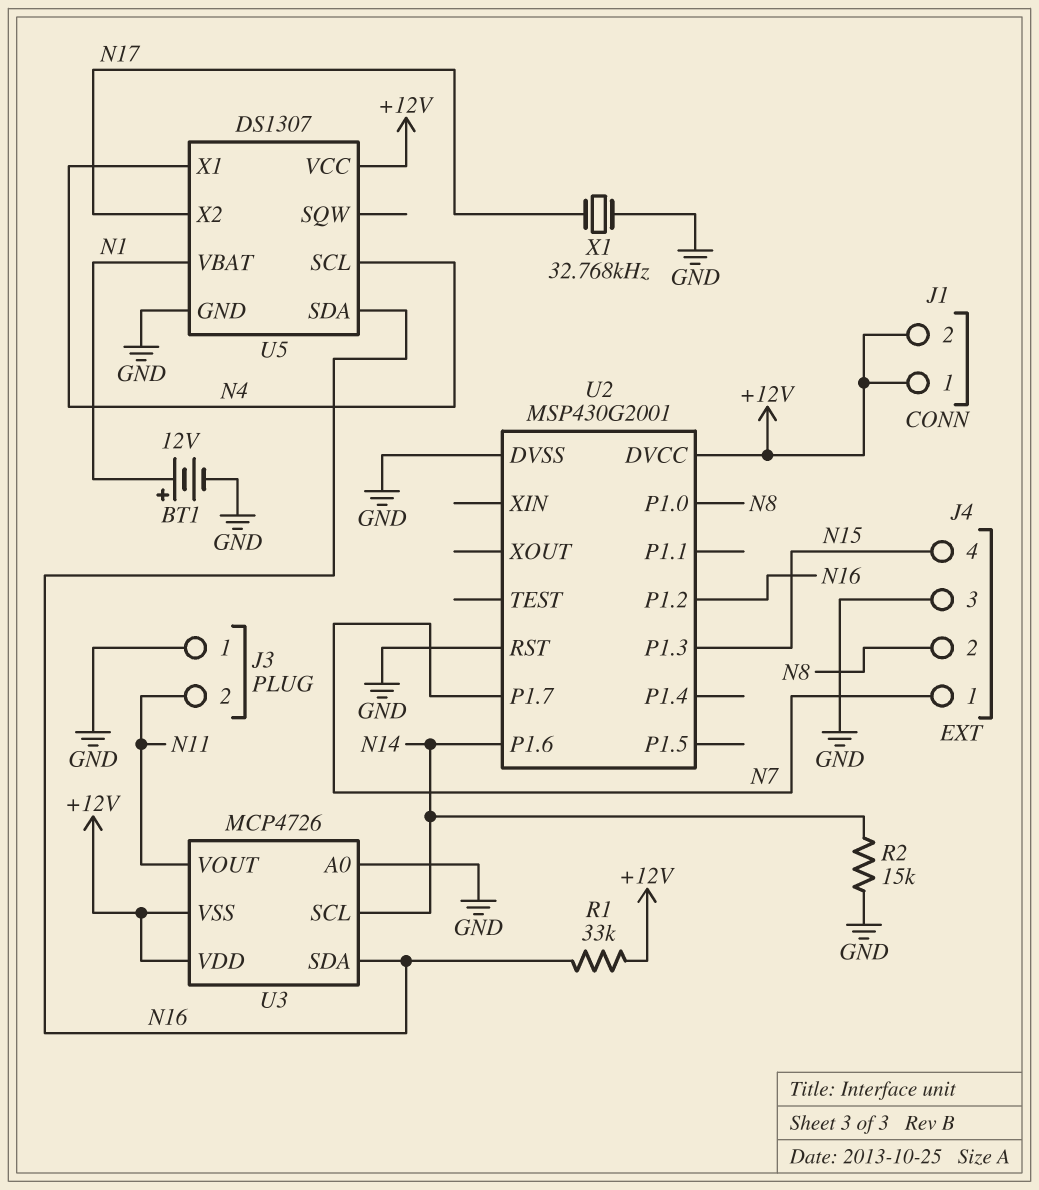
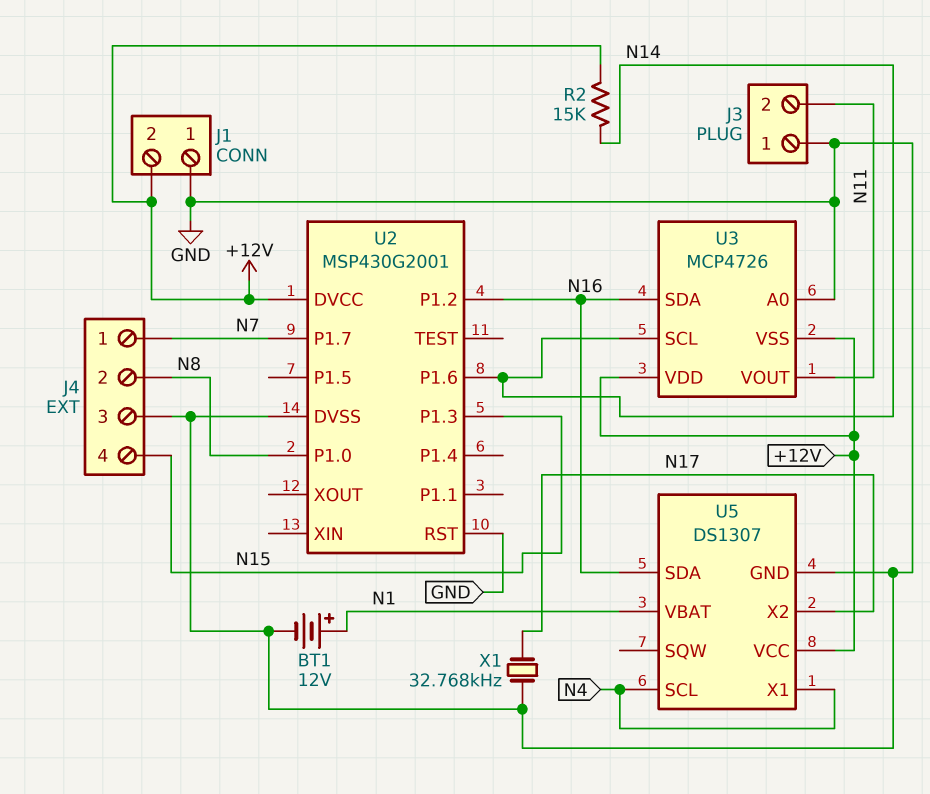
J1 pin 1: +12V -> GND
R1: 33k (+12V, N16) -> none
R2: 15k (GND, N14) -> 15k (+12V, N14)

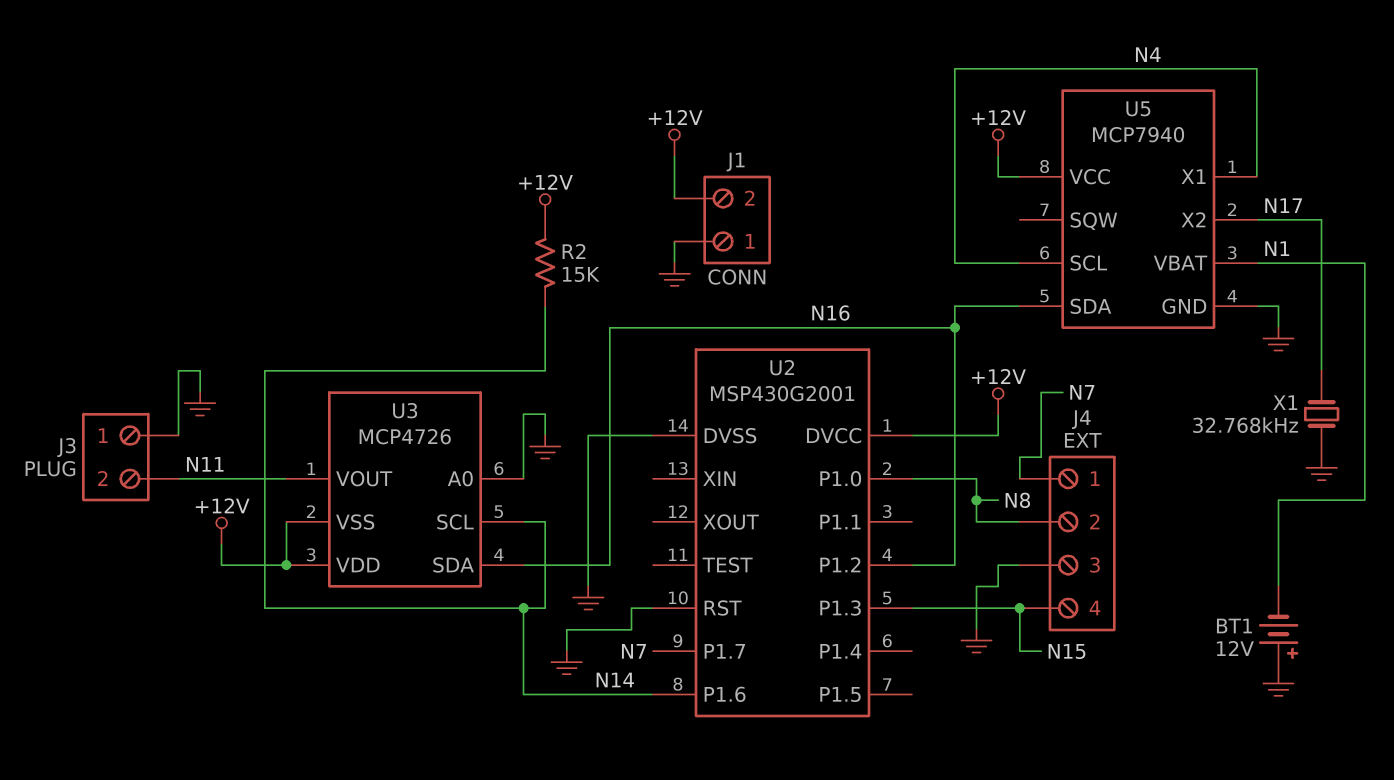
BT1: 12V (plus N1, minus GND) -> 12V (plus GND, minus N1)
U5: DS1307 -> MCP7940

